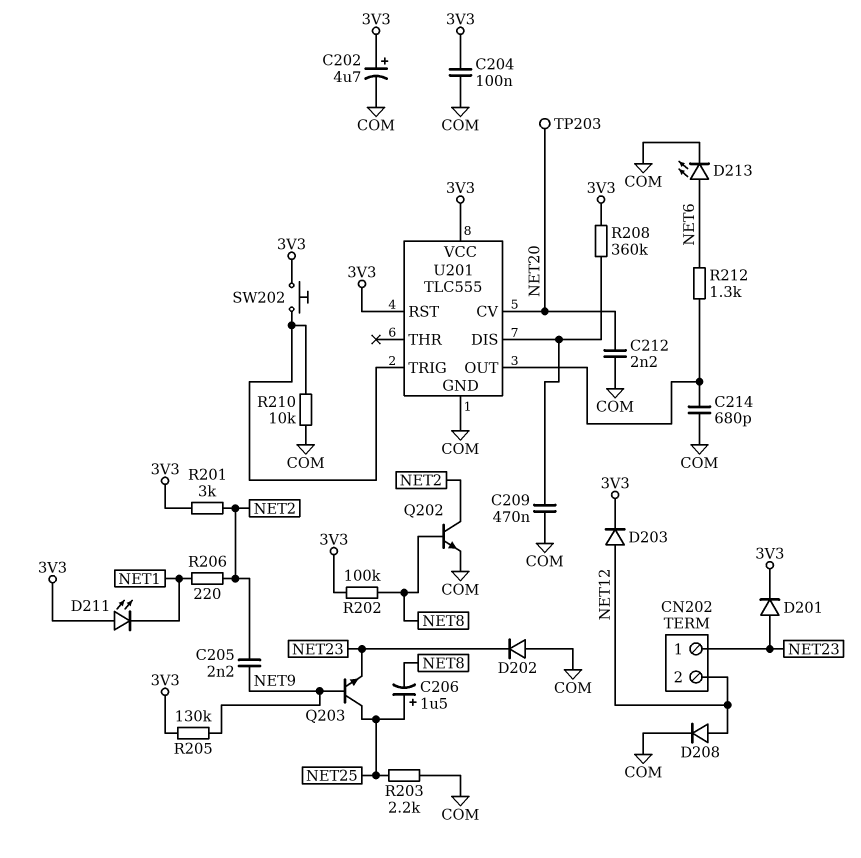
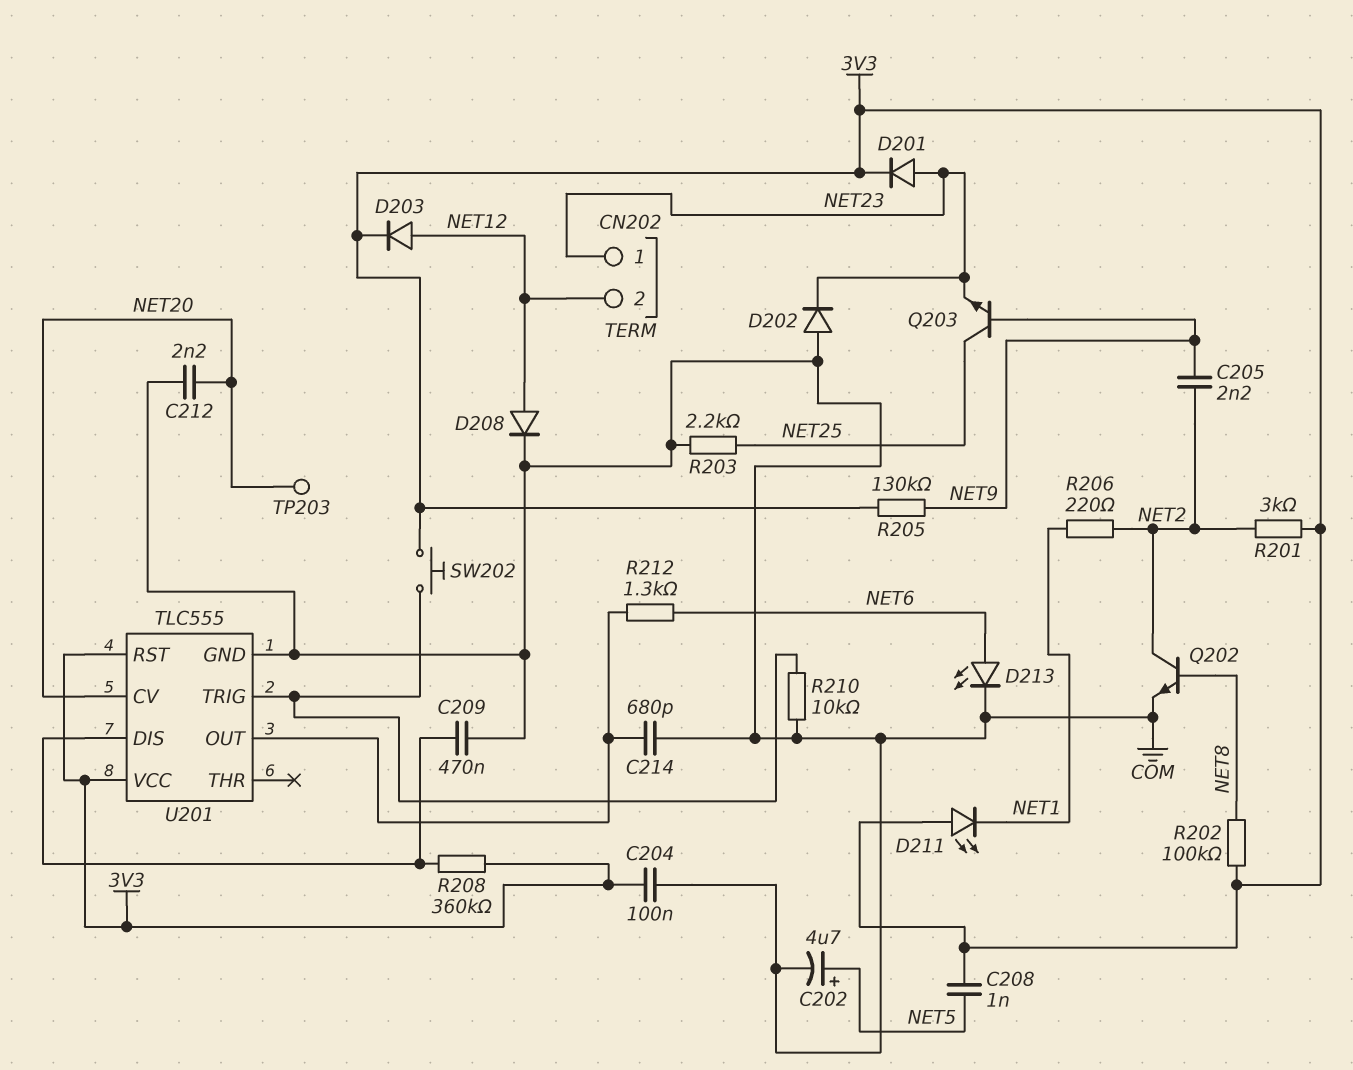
C202: 4.7uF (plus 3V3, minus COM) -> 4.7uF (plus NET5, minus COM)
C206: 1.5uF (plus NET25, minus NET8) -> none
C208: none -> 1nF (3V3, NET5)

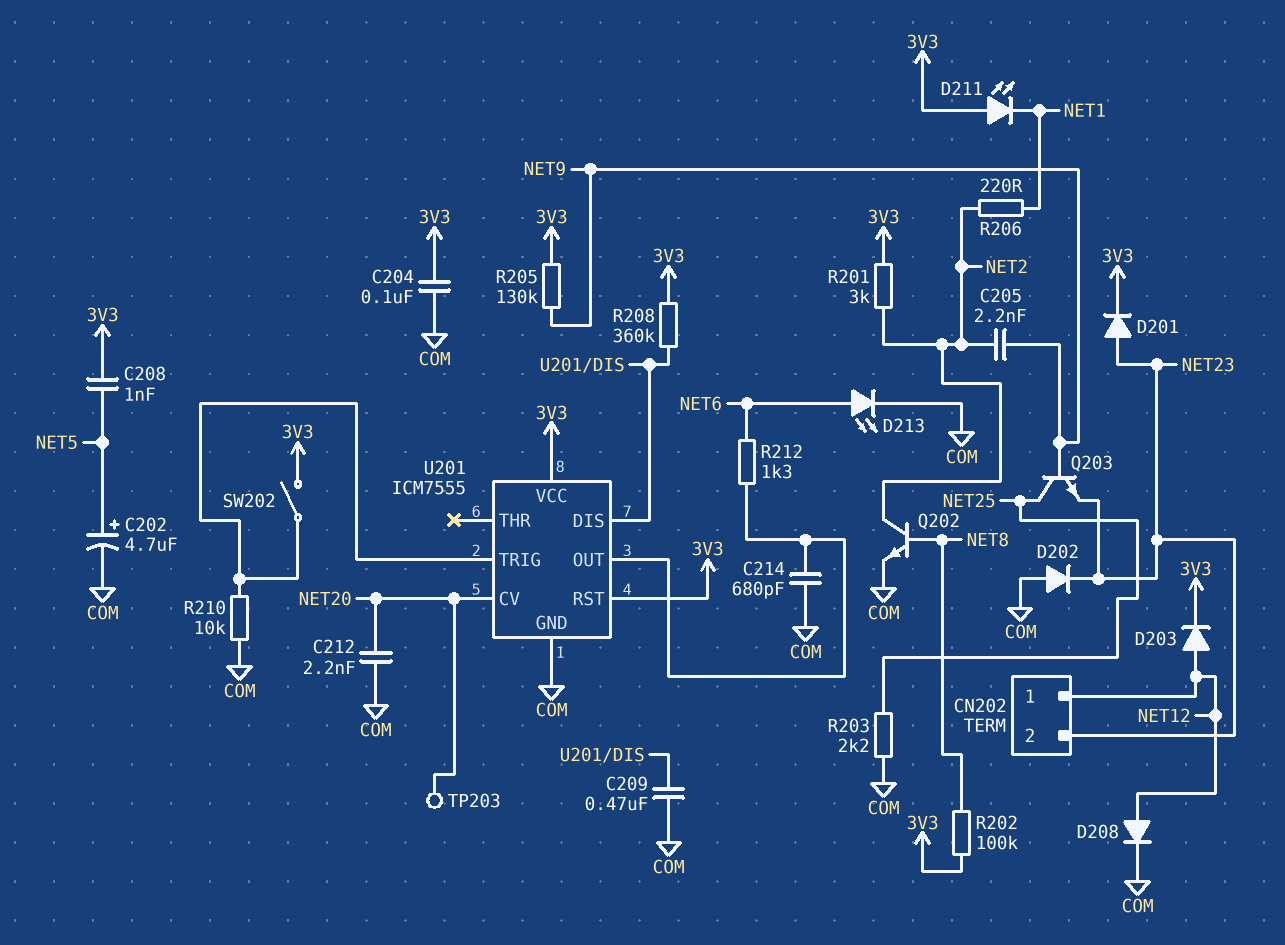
CN202 pin 1: NET23 -> NET12
CN202 pin 2: NET12 -> NET23
SW202: button (3V3, U201/TRIG) -> switch (3V3, U201/TRIG)
U201: TLC555 -> ICM7555

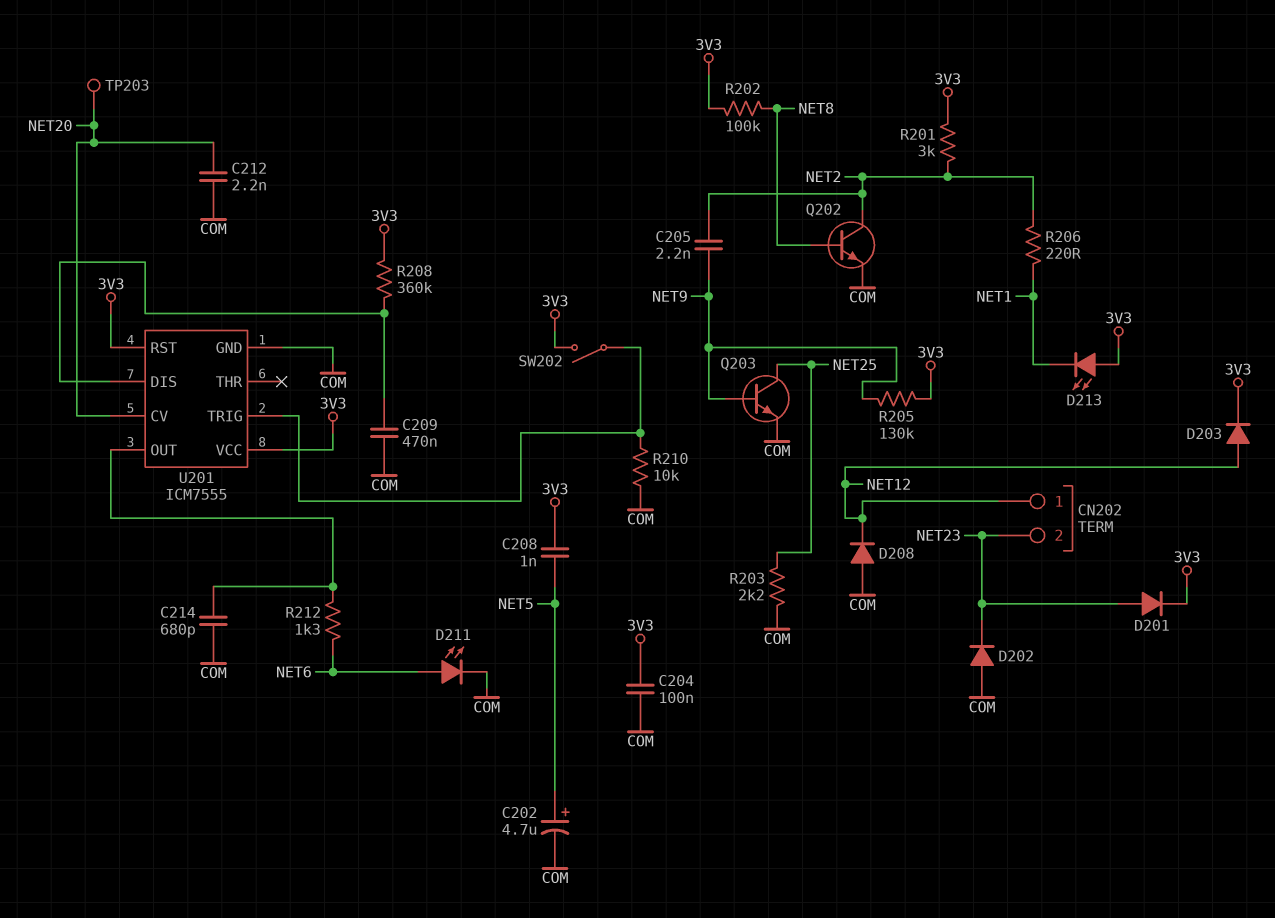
D208: diode (A NET12, K COM) -> diode (A COM, K NET12)
D211: LED (A 3V3, K NET1) -> LED (A NET6, K COM)
D213: LED (A NET6, K COM) -> LED (A 3V3, K NET1)
Q203: NPN (B NET9, C NET25, E NET23) -> NPN (B NET9, C NET25, E COM)

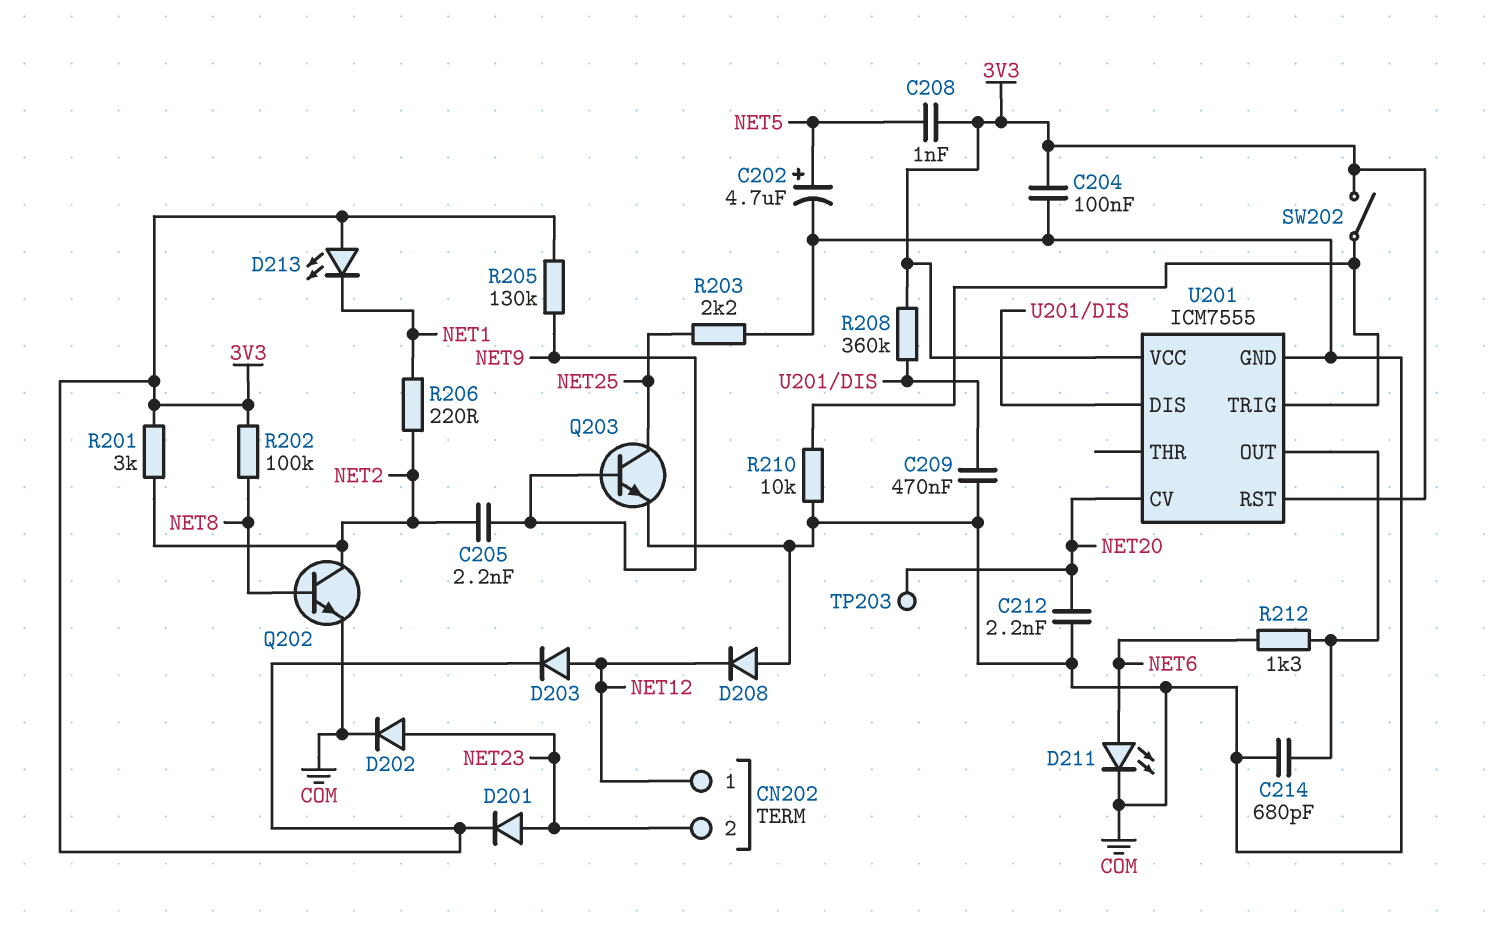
D202: diode (A COM, K NET23) -> diode (A NET23, K COM)

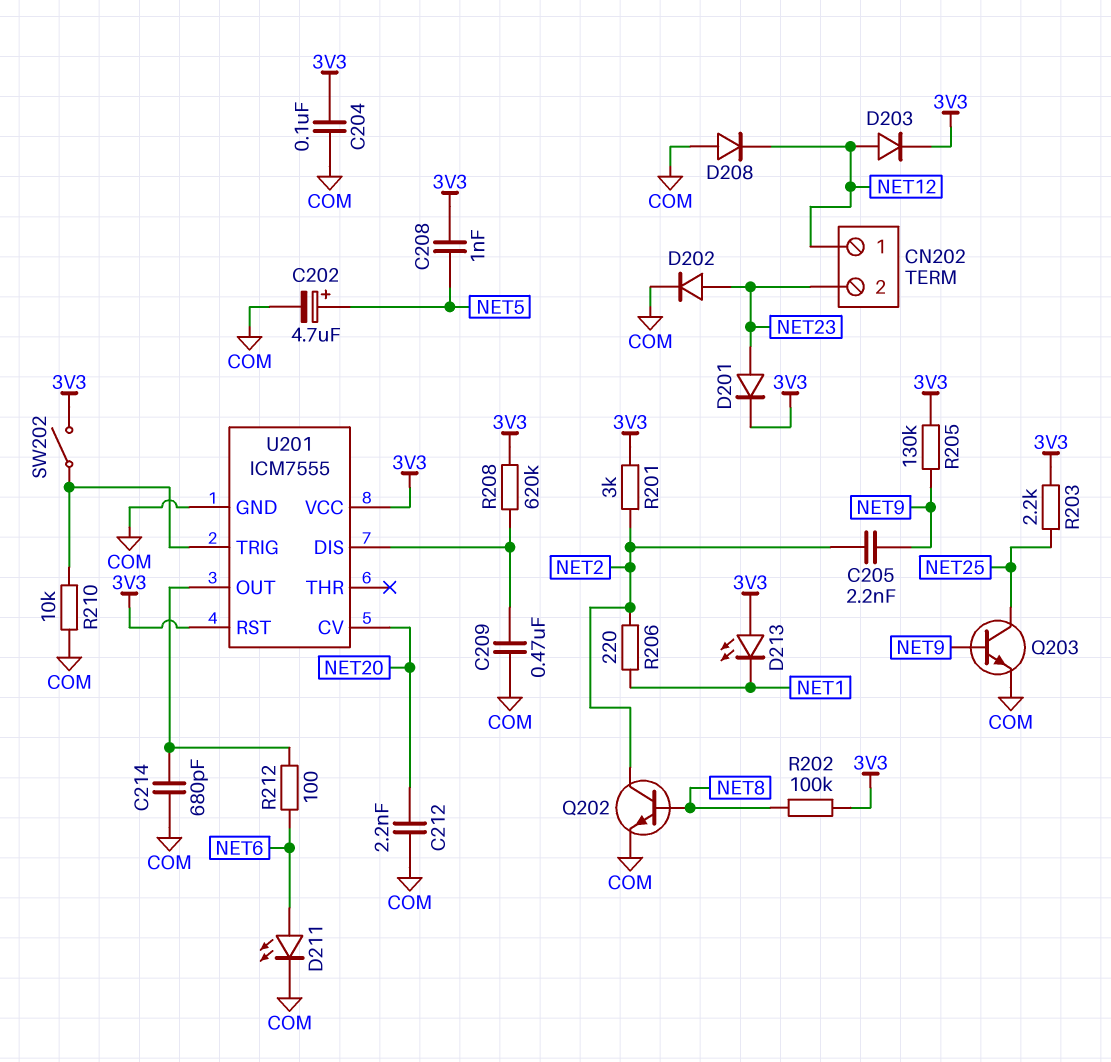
R203: 2.2k (COM, NET25) -> 2.2k (3V3, NET25)
R208: 360k (3V3, U201/DIS) -> 620k (3V3, U201/DIS)
R212: 1.3k (NET6, U201/OUT) -> 100 (NET6, U201/OUT)
TP203: test point (NET20) -> none

